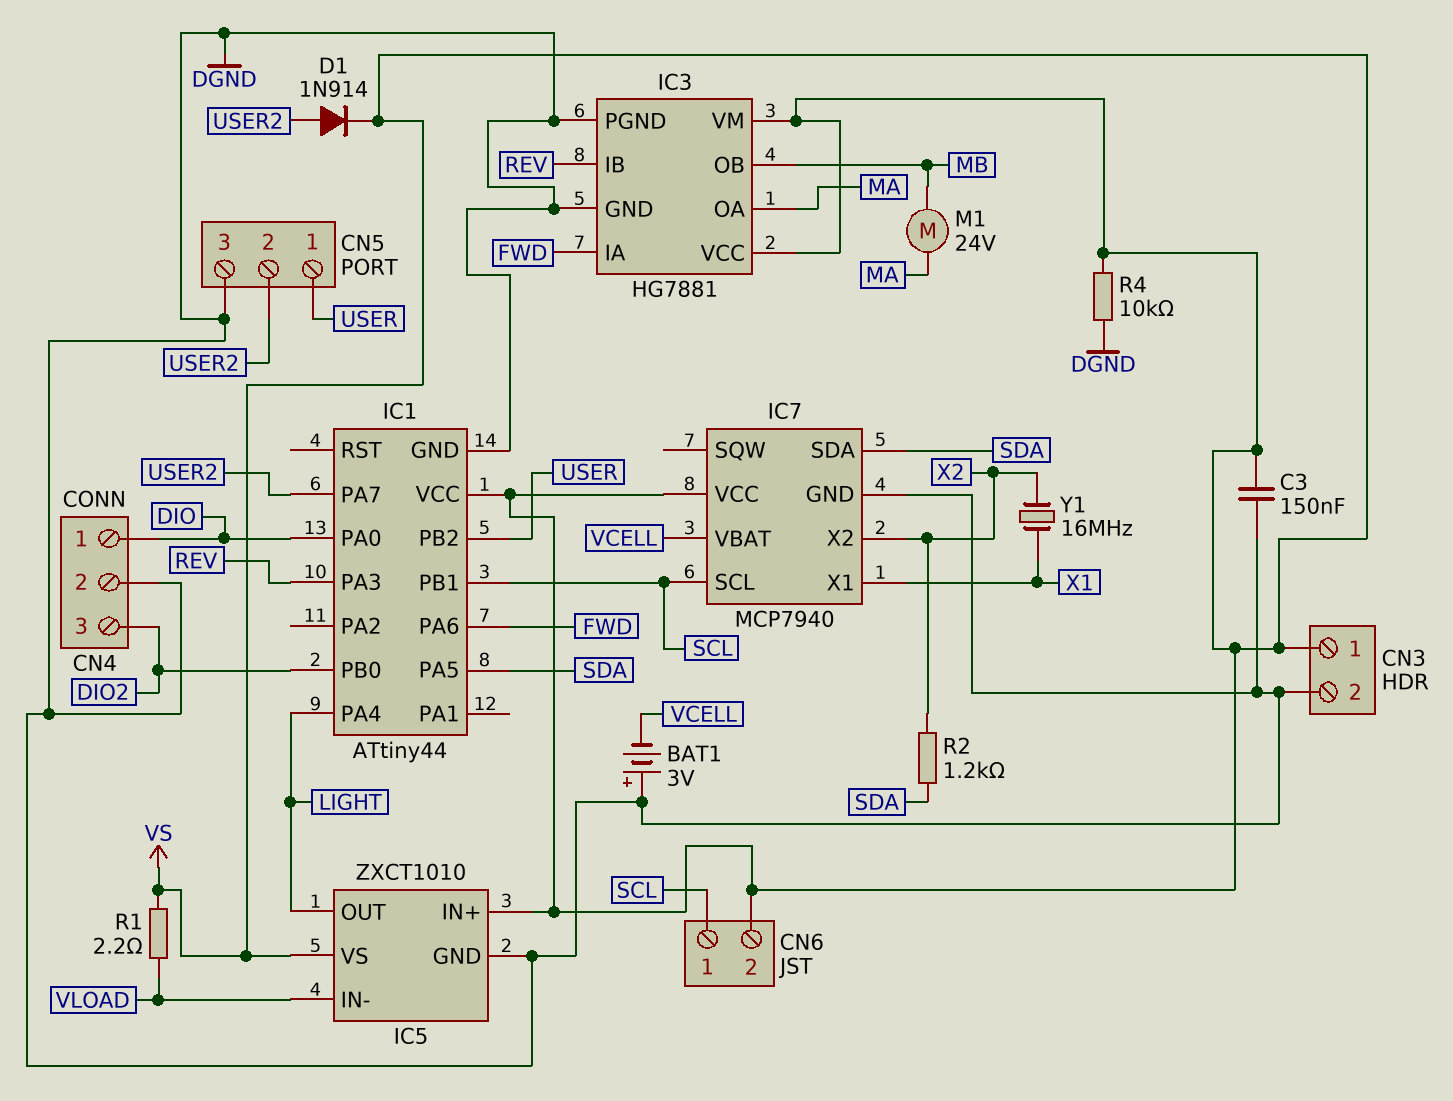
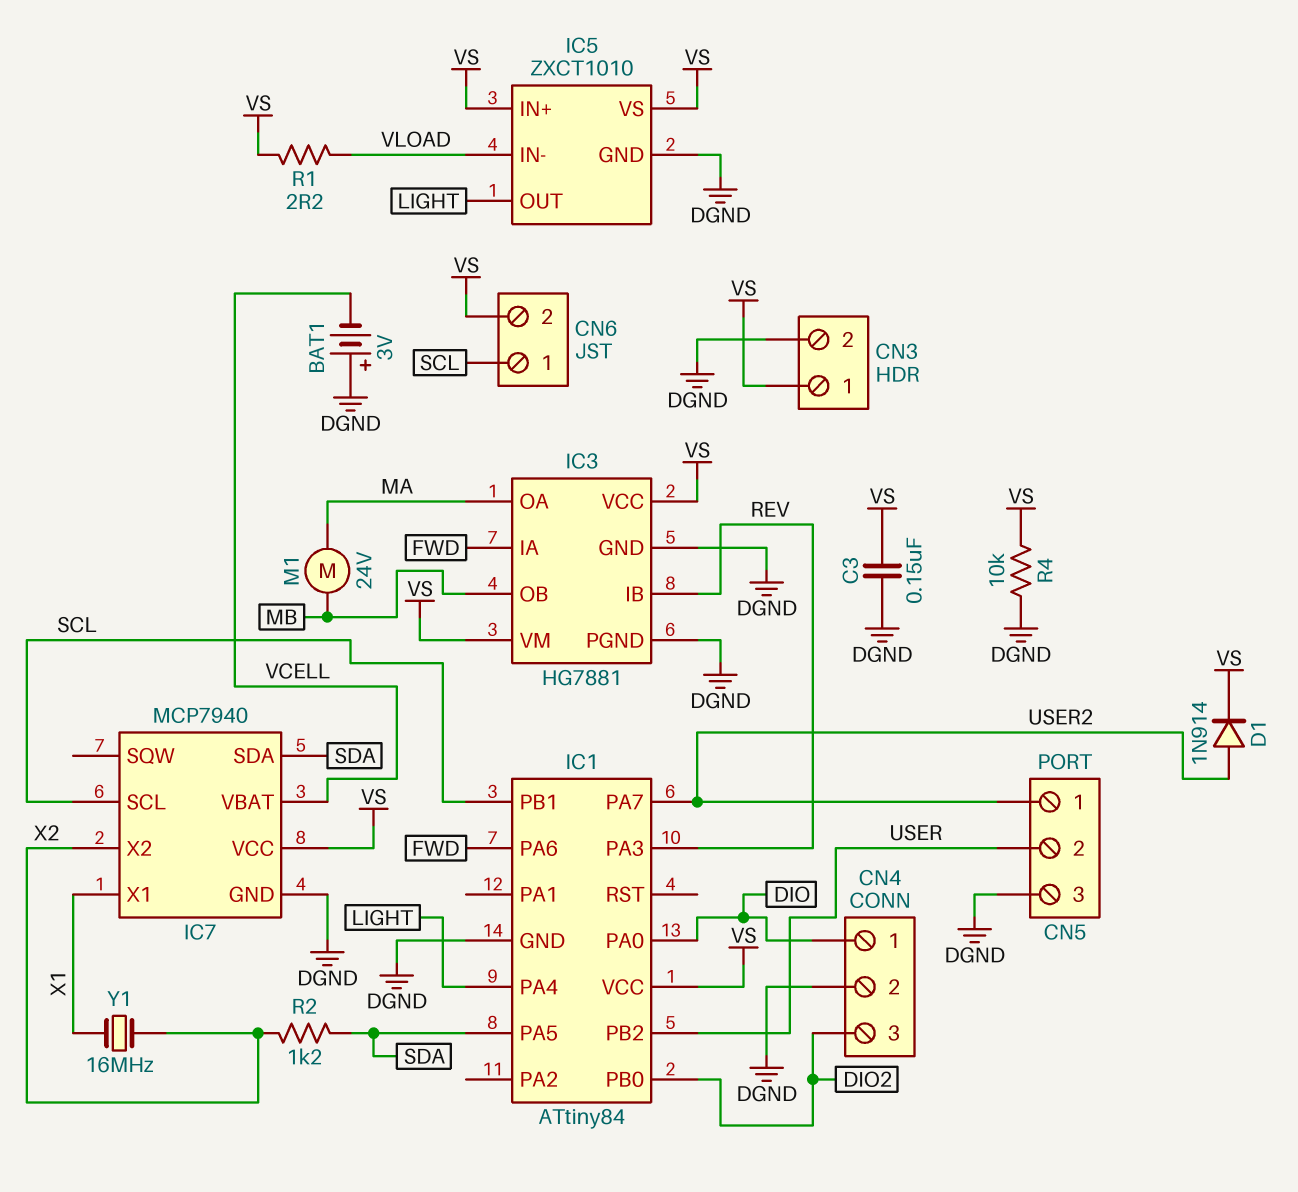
CN5 pin 1: USER -> USER2
CN5 pin 2: USER2 -> USER
IC1: ATtiny44 -> ATtiny84

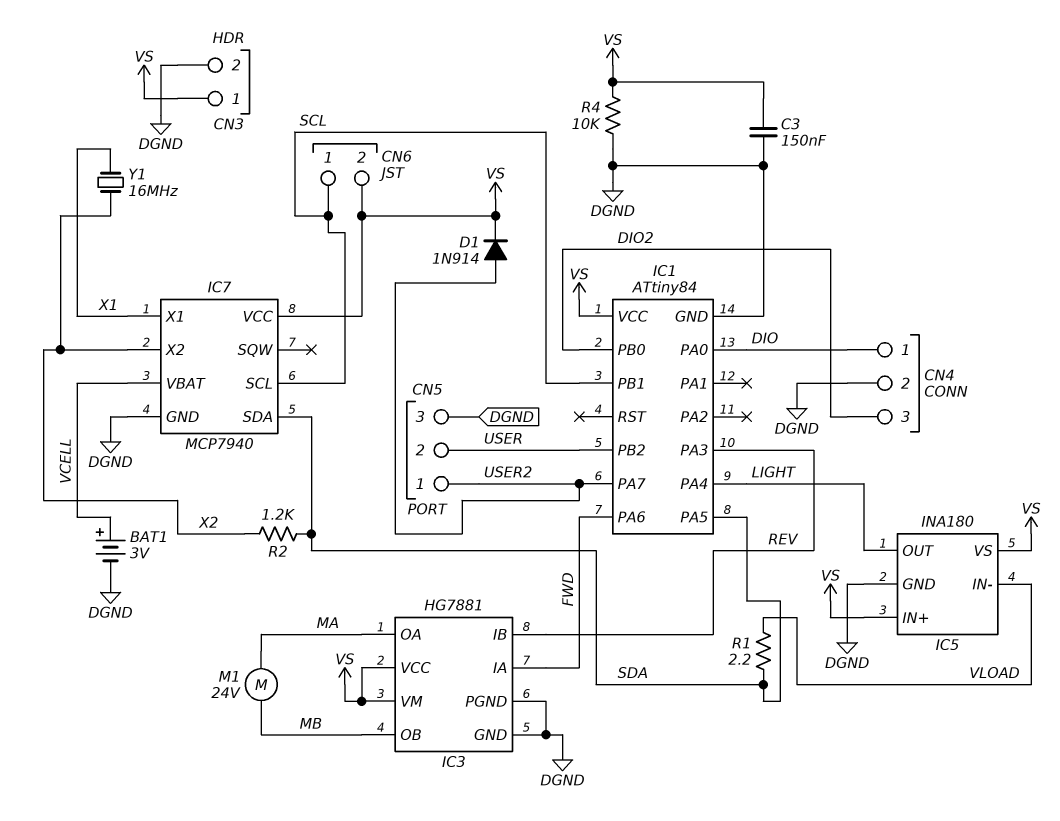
BAT1: 3V (plus DGND, minus VCELL) -> 3V (plus VCELL, minus DGND)
IC5: ZXCT1010 -> INA180
R1: 2.2 (VLOAD, VS) -> 2.2 (SDA, VLOAD)

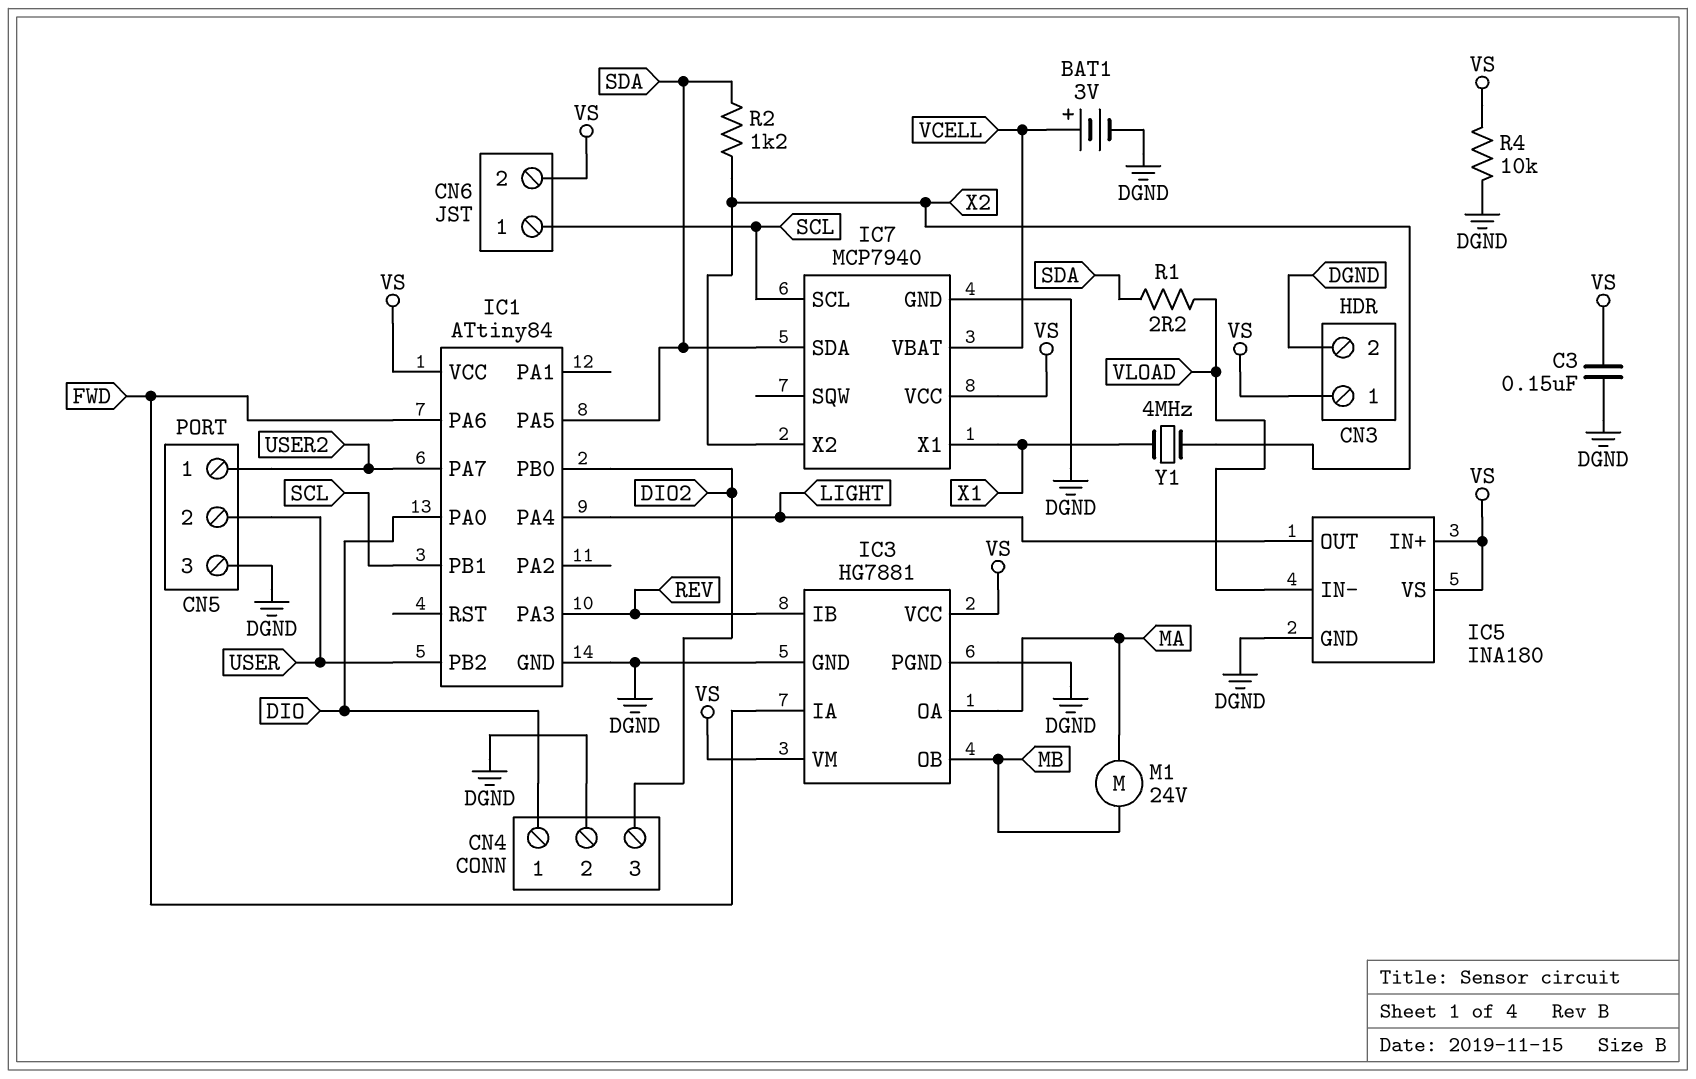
D1: diode 1N914 (A USER2, K VS) -> none
Y1: 16MHz (X1, X2) -> 4MHz (X1, X2)

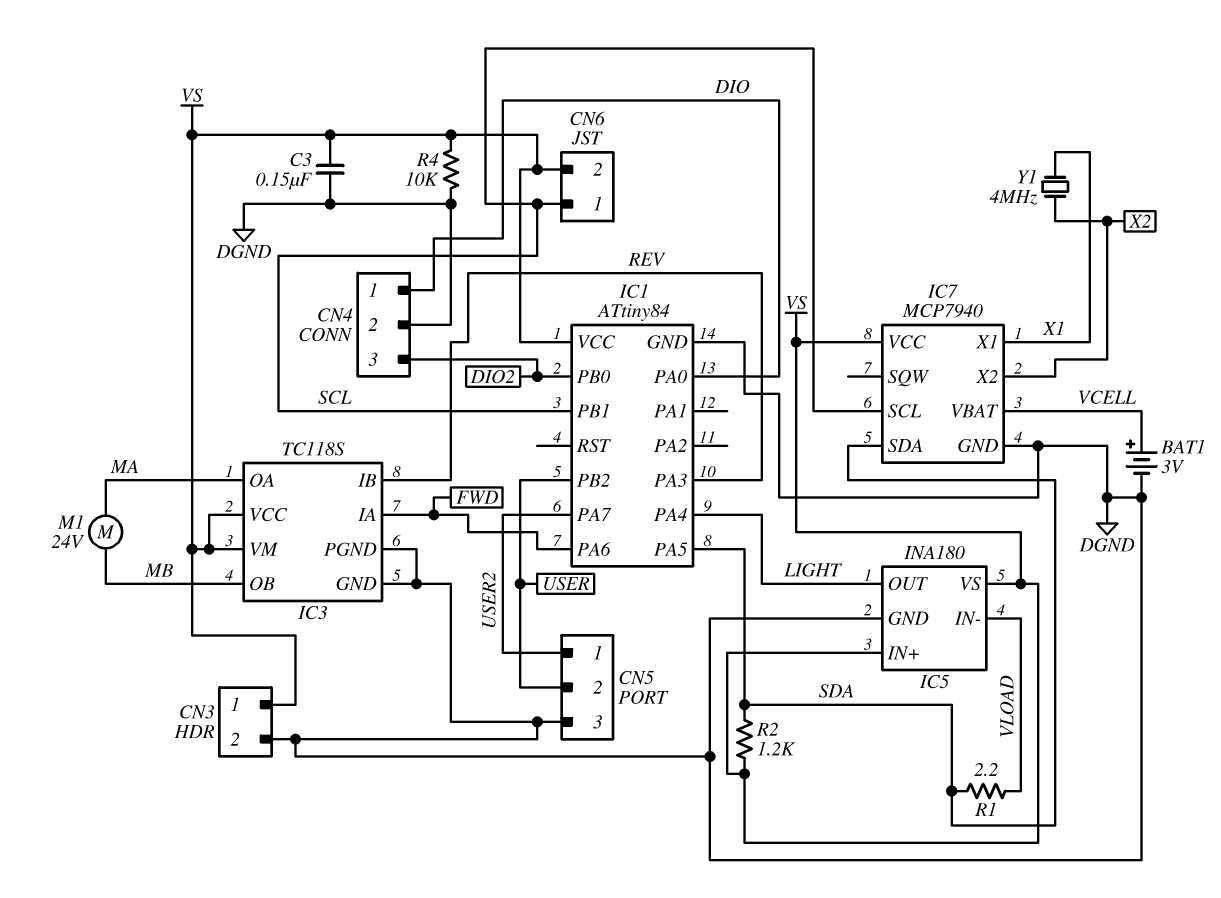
IC3: HG7881 -> TC118S
R2: 1.2k (SDA, X2) -> 1.2k (SDA, VS)

